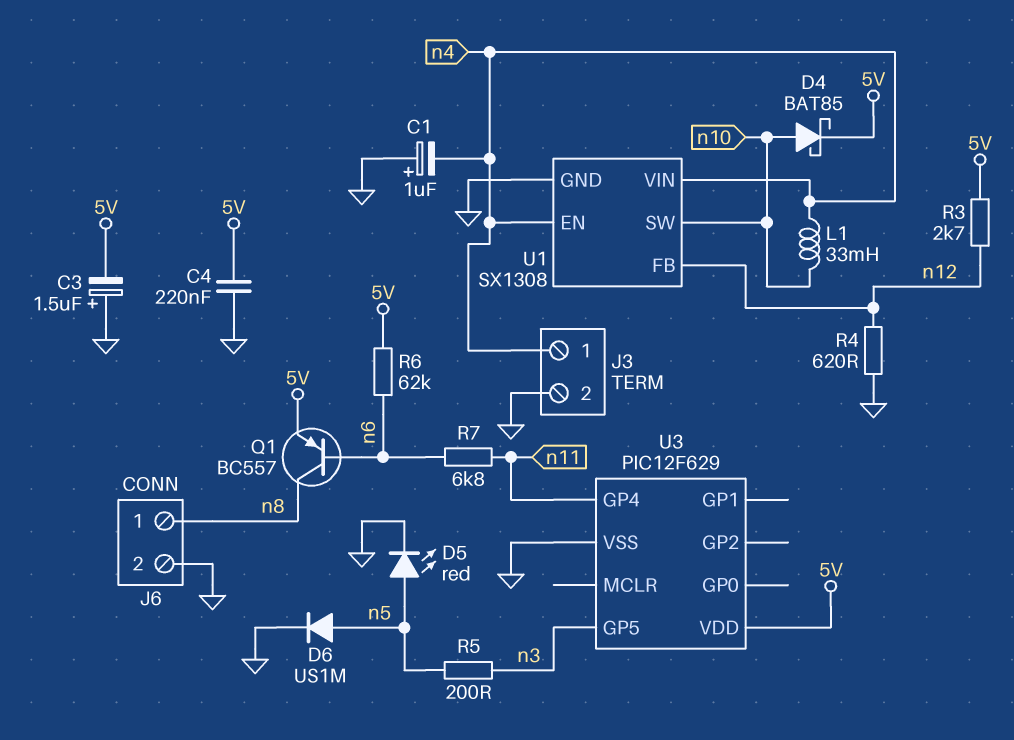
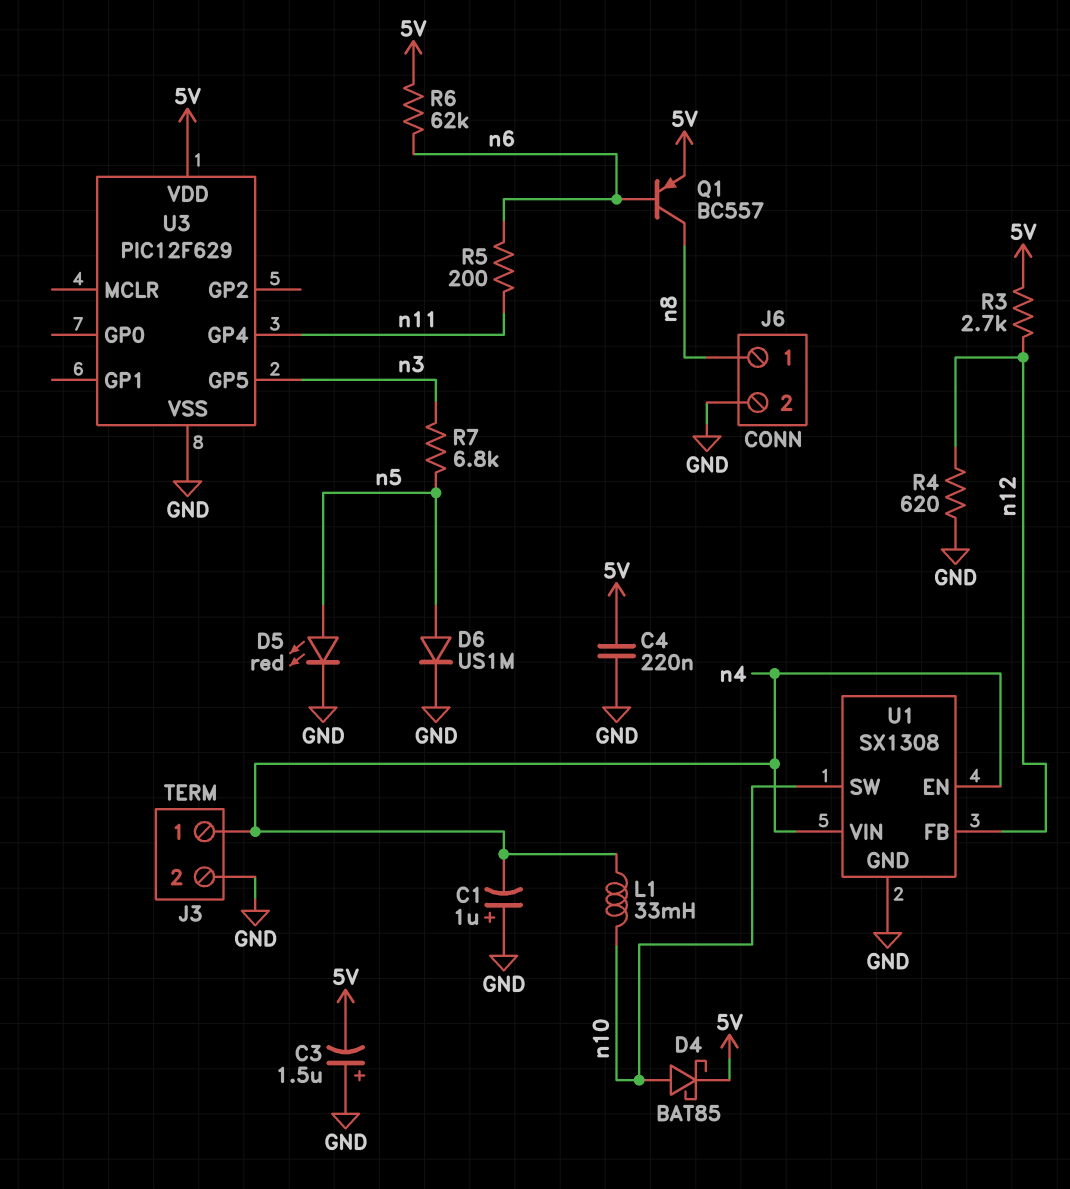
R5: 200 (n3, n5) -> 200 (n6, n11)
R7: 6.8k (n6, n11) -> 6.8k (n3, n5)

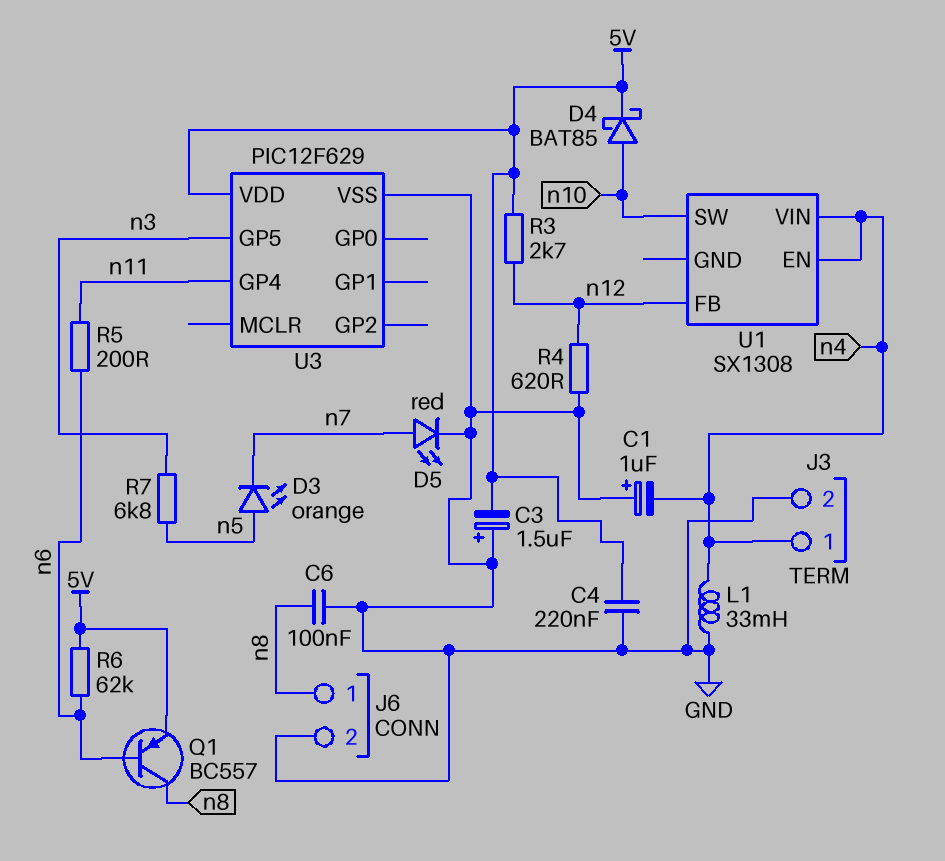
C6: none -> 100nF (GND, n8)
D3: none -> LED orange (A n5, K n7)
D5: LED red (A n5, K GND) -> LED red (A n7, K GND)
D6: diode US1M (A n5, K GND) -> none
L1: 33mH (n4, n10) -> 33mH (GND, n4)
U1 pin GND: GND -> none

